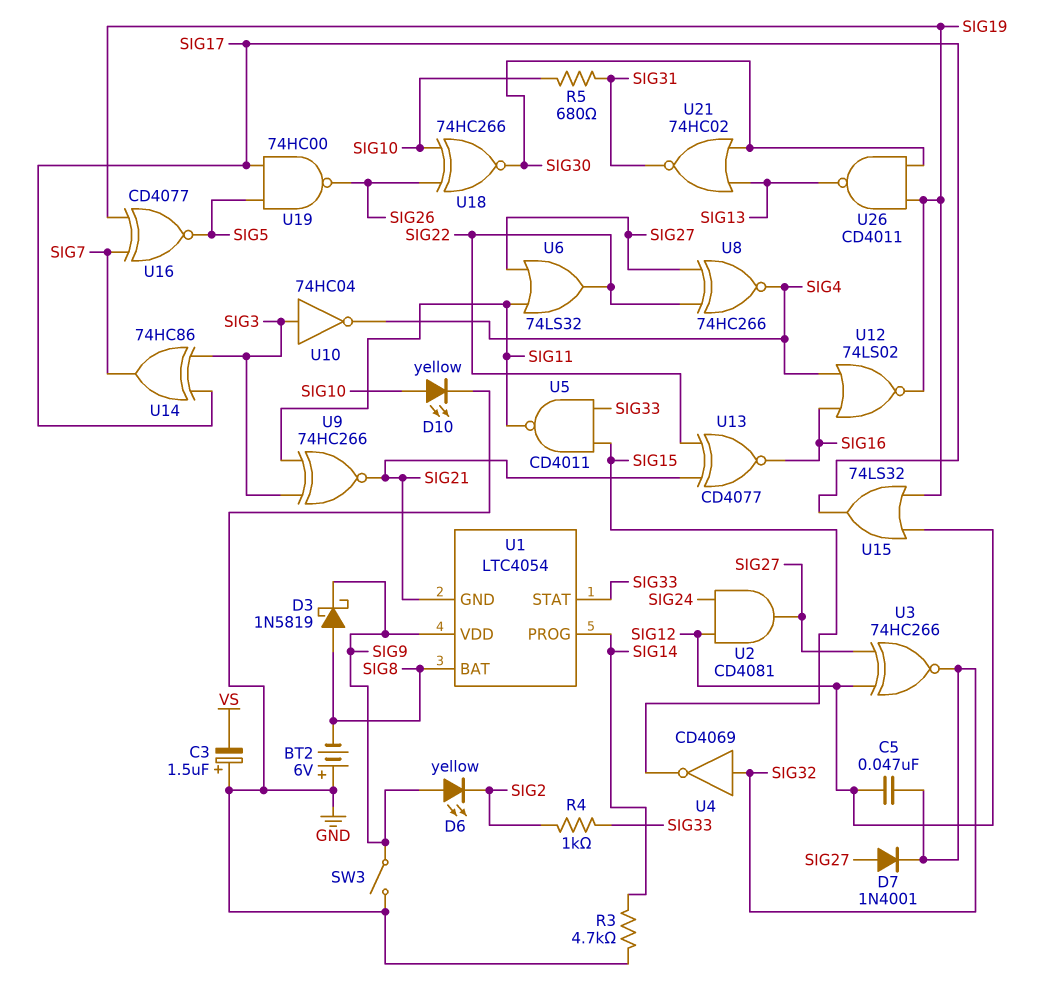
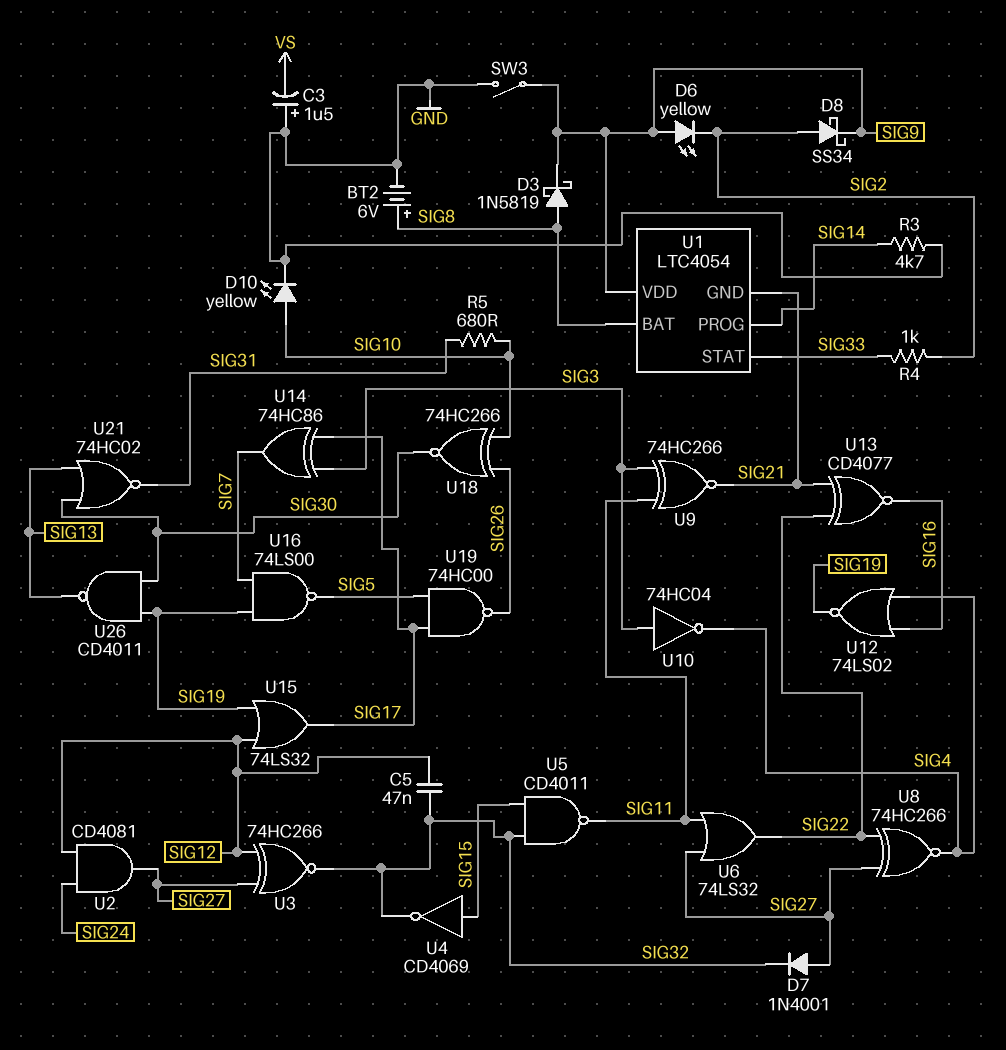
BT2: 6V (plus GND, minus SIG8) -> 6V (plus SIG8, minus GND)
D8: none -> schottky SS34 (A SIG2, K SIG9)
U4: NOT CD4069 (in SIG32, out SIG15) -> NOT CD4069 (in SIG15, out SIG32)
U5: NAND CD4011 (in SIG15, in SIG33, out SIG11) -> NAND CD4011 (in SIG15, in SIG32, out SIG11)
U16: XNOR CD4077 (in SIG7, in SIG19, out SIG5) -> NAND 74LS00 (in SIG7, in SIG19, out SIG5)

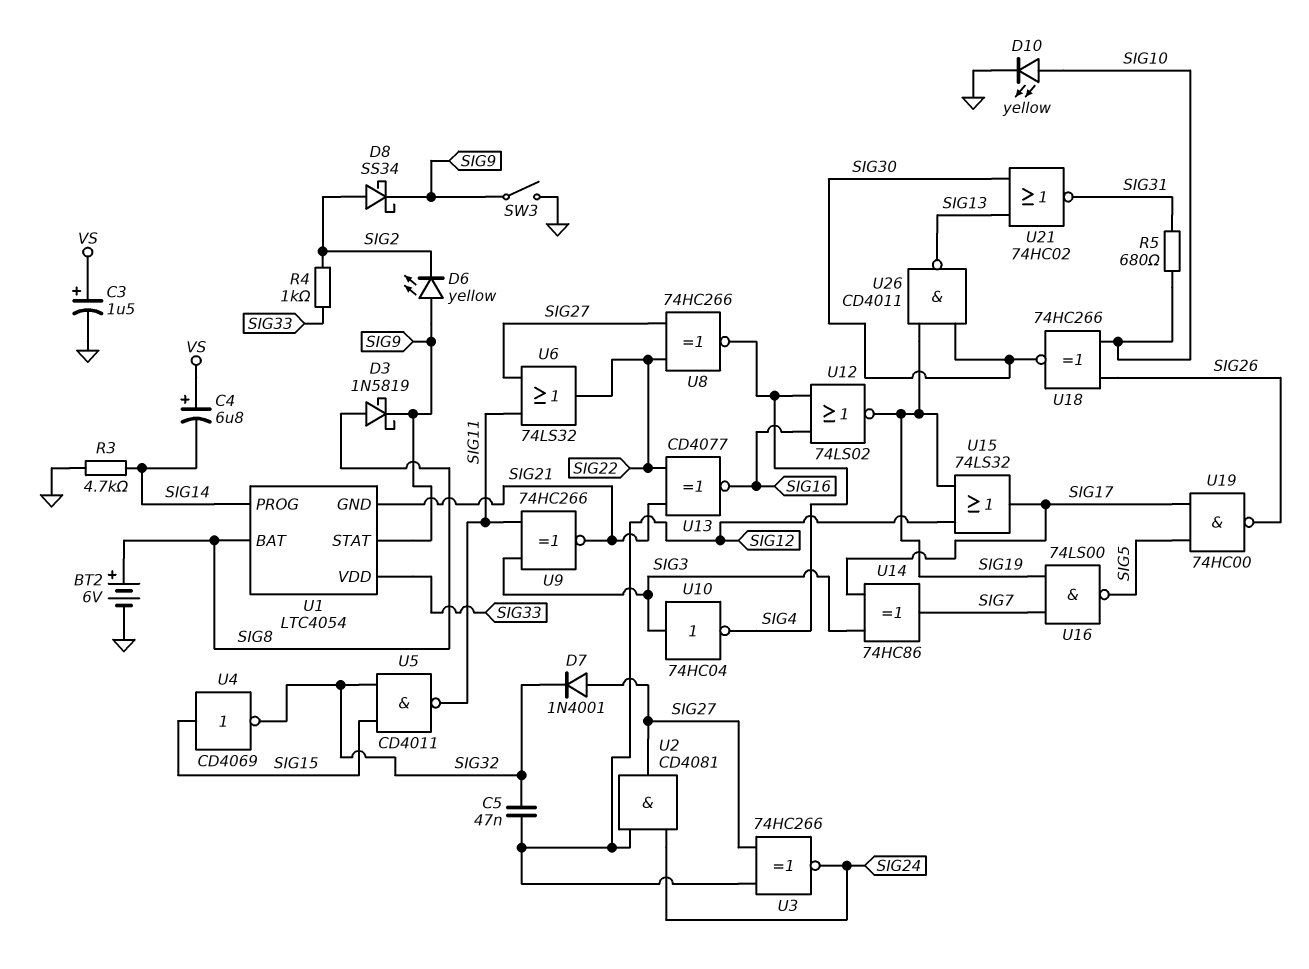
C3: 1.5uF (plus GND, minus VS) -> 1.5uF (plus VS, minus GND)
C4: none -> 6.8uF (plus VS, minus SIG14)
U1 pin STAT: SIG33 -> SIG9
U1 pin VDD: SIG9 -> SIG33
U3: XNOR 74HC266 (in SIG12, in SIG27, out SIG32) -> XNOR 74HC266 (in SIG12, in SIG27, out SIG24)

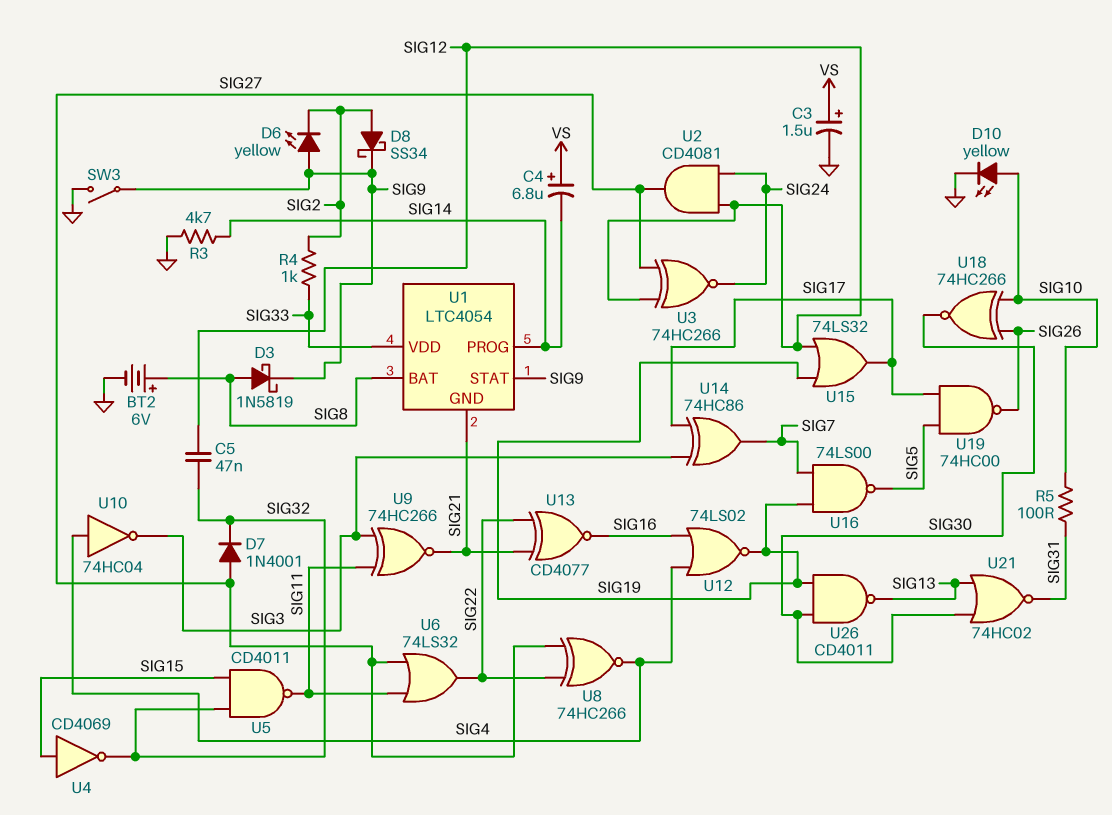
R5: 680 (SIG10, SIG31) -> 100 (SIG10, SIG31)
U10: NOT 74HC04 (in SIG3, out SIG4) -> NOT 74HC04 (in SIG4, out SIG3)

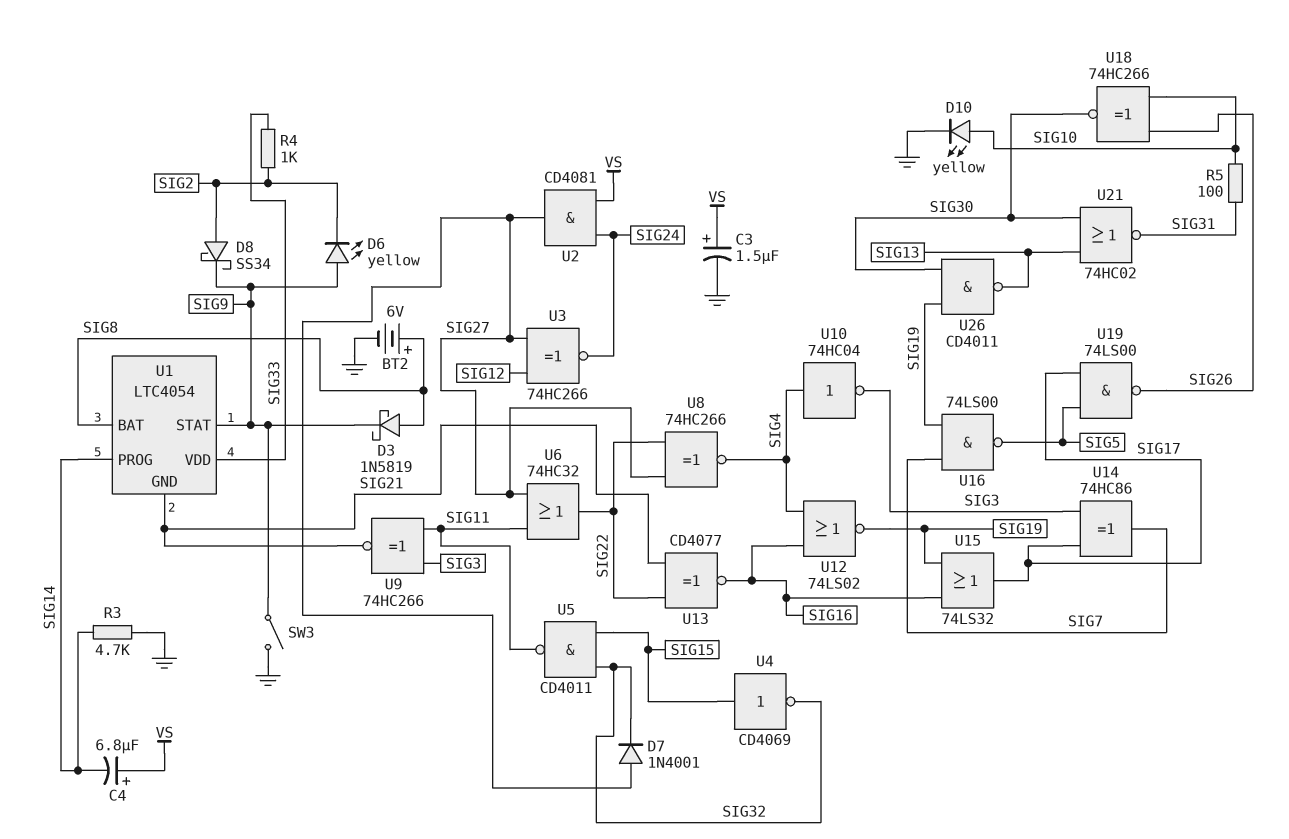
C5: 47nF (SIG12, SIG32) -> none
U2: AND CD4081 (in SIG12, in SIG24, out SIG27) -> AND CD4081 (in SIG24, in VS, out SIG27)
U6: OR 74LS32 (in SIG11, in SIG27, out SIG22) -> OR 74HC32 (in SIG11, in SIG27, out SIG22)
U15: OR 74LS32 (in SIG12, in SIG19, out SIG17) -> OR 74LS32 (in SIG16, in SIG19, out SIG17)
U19: NAND 74HC00 (in SIG5, in SIG17, out SIG26) -> NAND 74LS00 (in SIG5, in SIG17, out SIG26)

